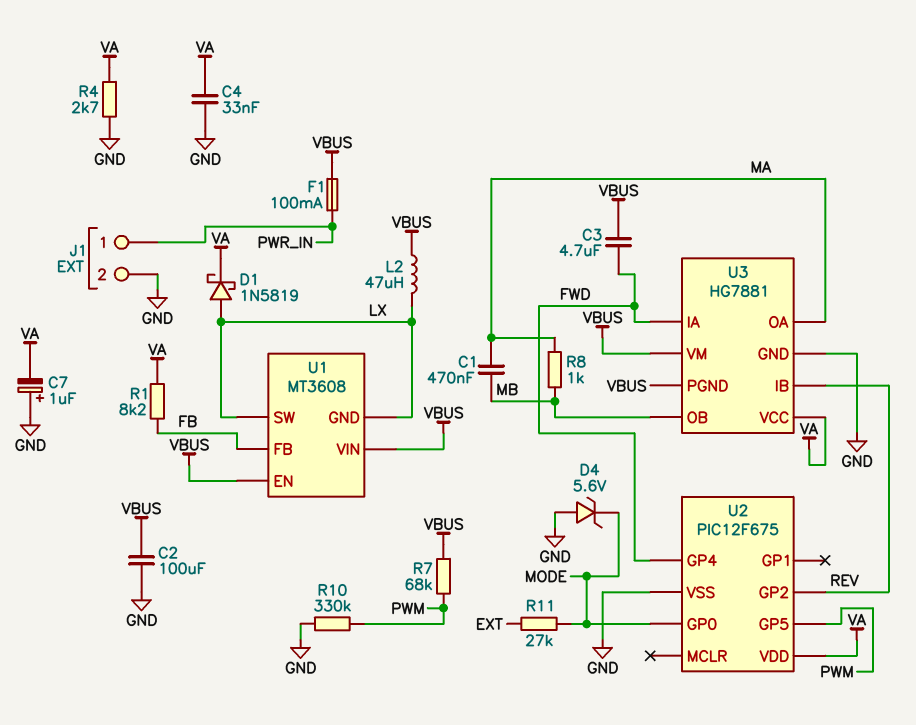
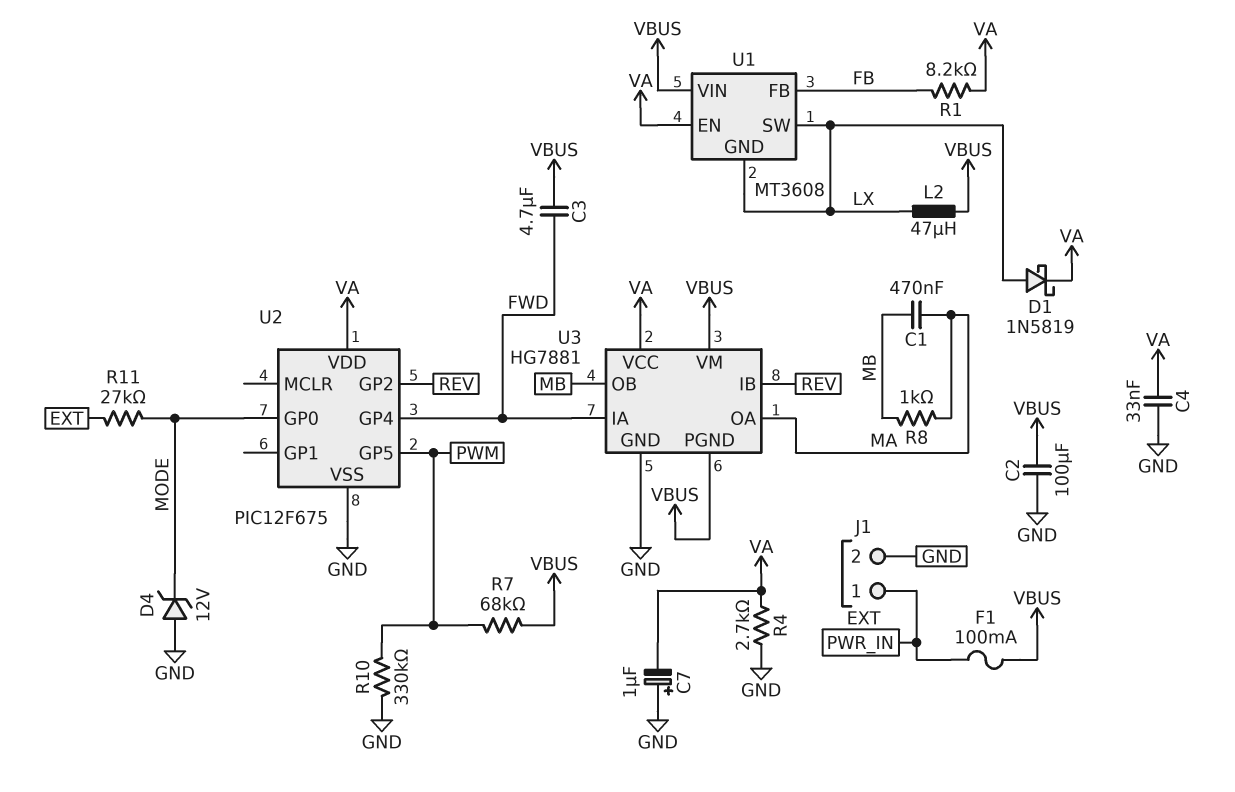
D4: zener 5.6V (A GND, K MODE) -> zener 12V (A GND, K MODE)
U1 pin EN: VBUS -> VA

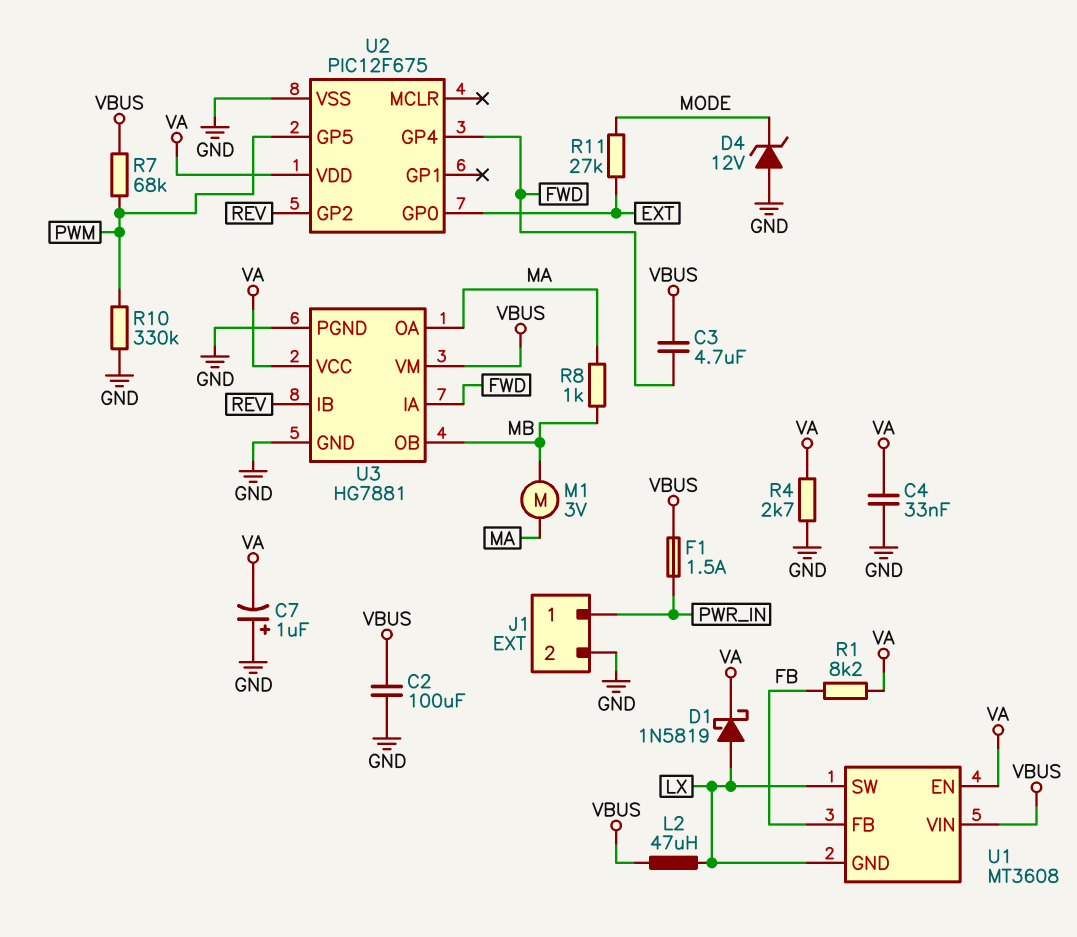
C1: 470nF (MA, MB) -> none
F1: 100mA (PWR_IN, VBUS) -> 1.5A (PWR_IN, VBUS)
M1: none -> motor 3V (MA, MB)
U2 pin GP0: MODE -> EXT
U3 pin PGND: VBUS -> GND

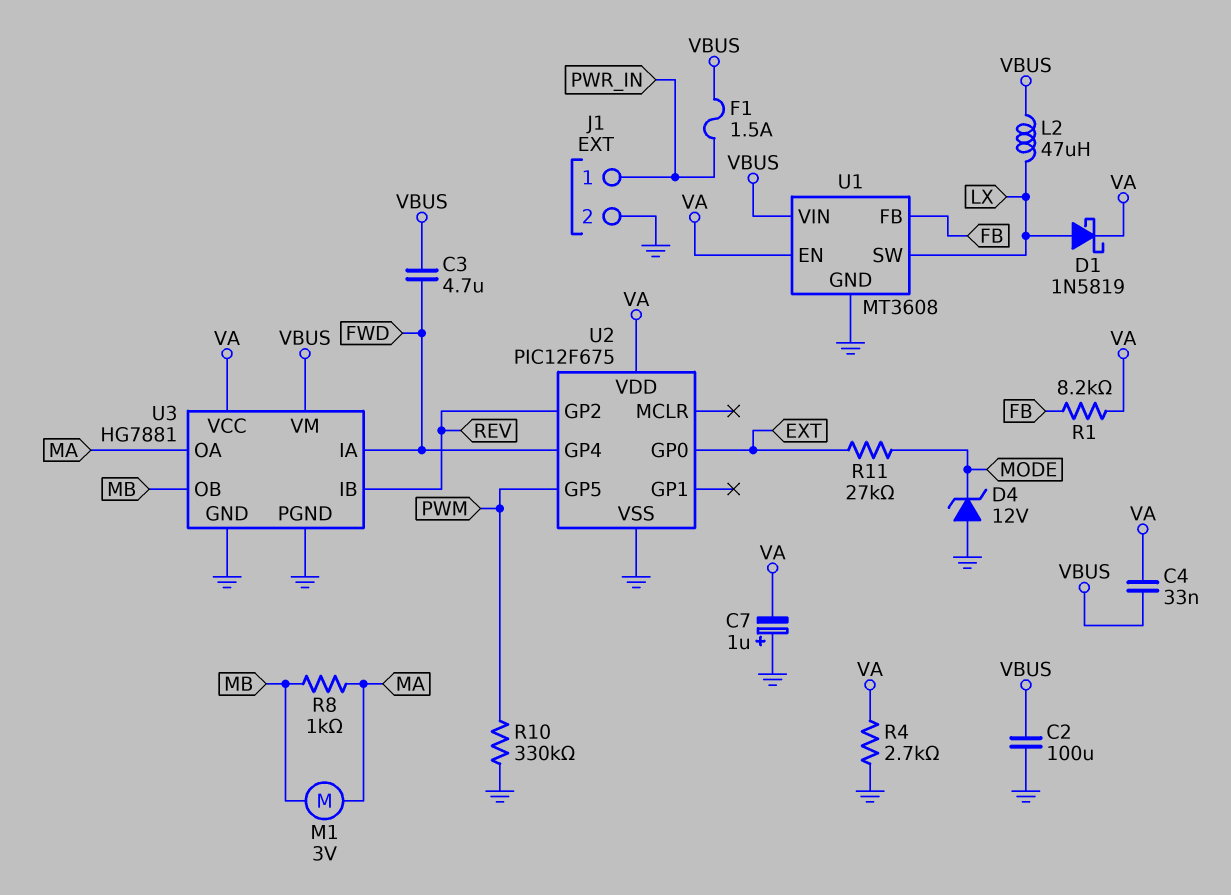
C4: 33nF (GND, VA) -> 33nF (VA, VBUS)
R7: 68k (PWM, VBUS) -> none
U1 pin GND: LX -> GND

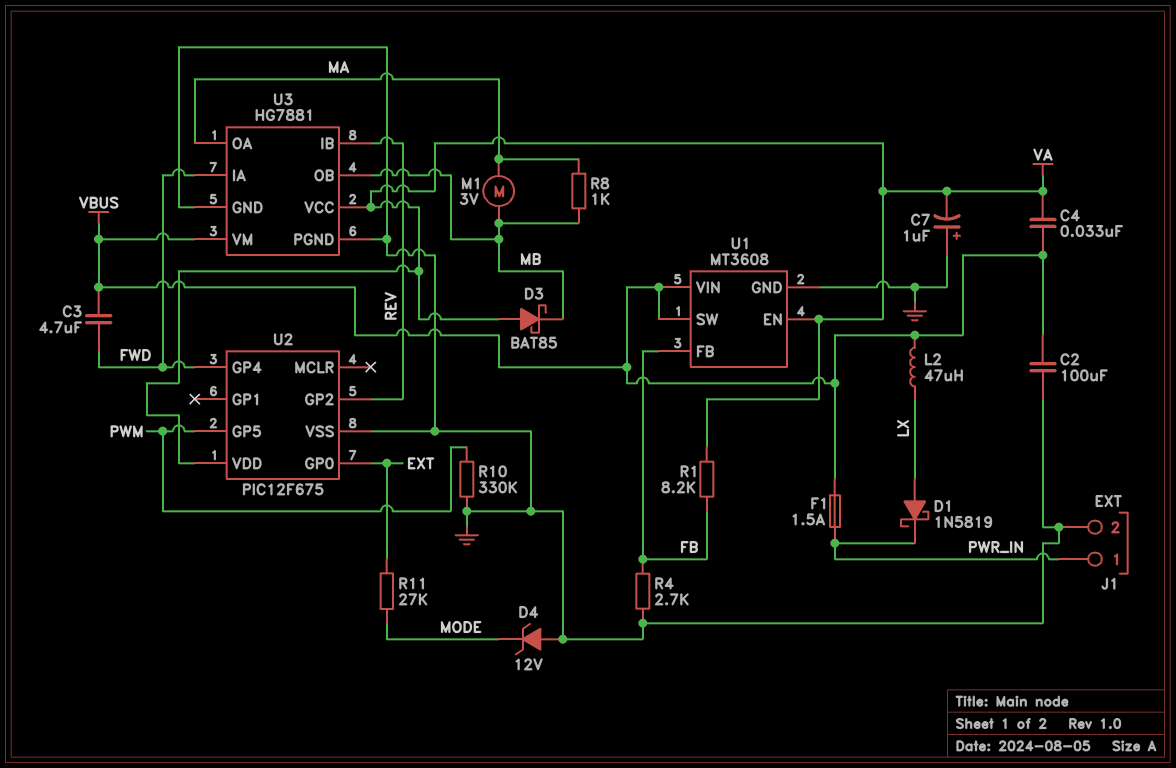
D1: schottky 1N5819 (A LX, K VA) -> schottky 1N5819 (A LX, K PWR_IN)
D3: none -> schottky BAT85 (A VA, K MB)
R4: 2.7k (GND, VA) -> 2.7k (FB, GND)
U1 pin SW: LX -> VBUS

